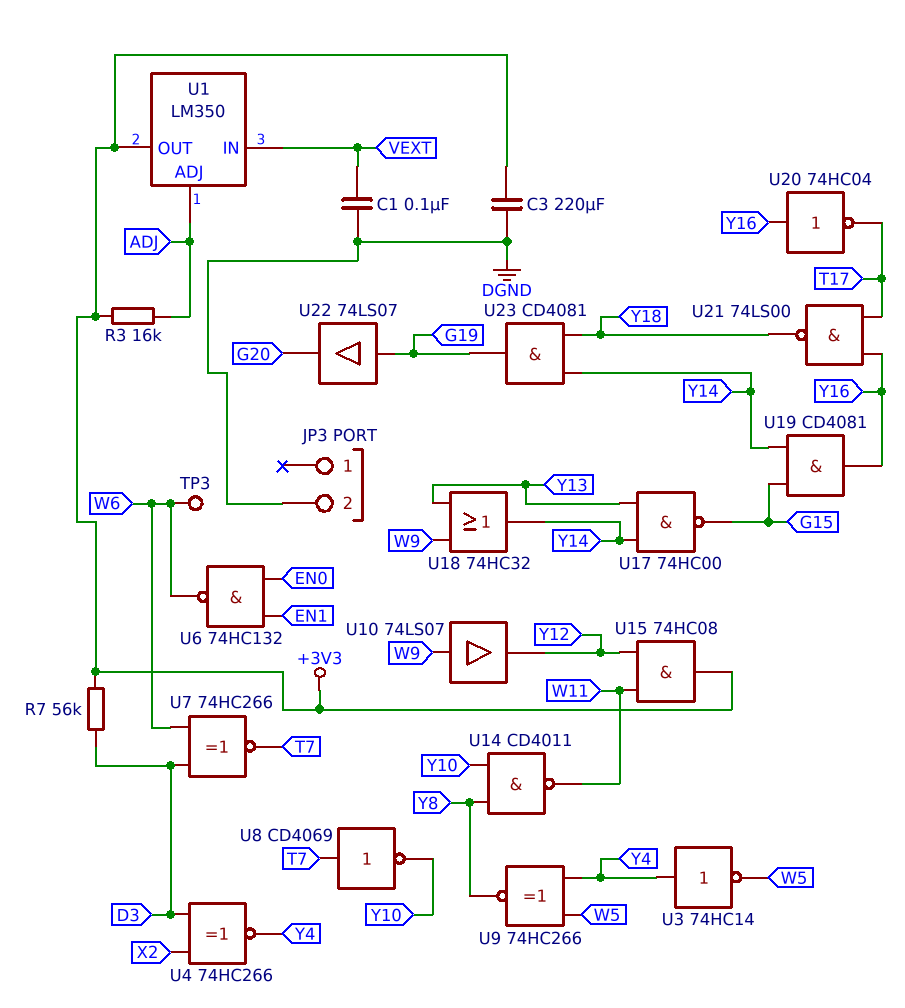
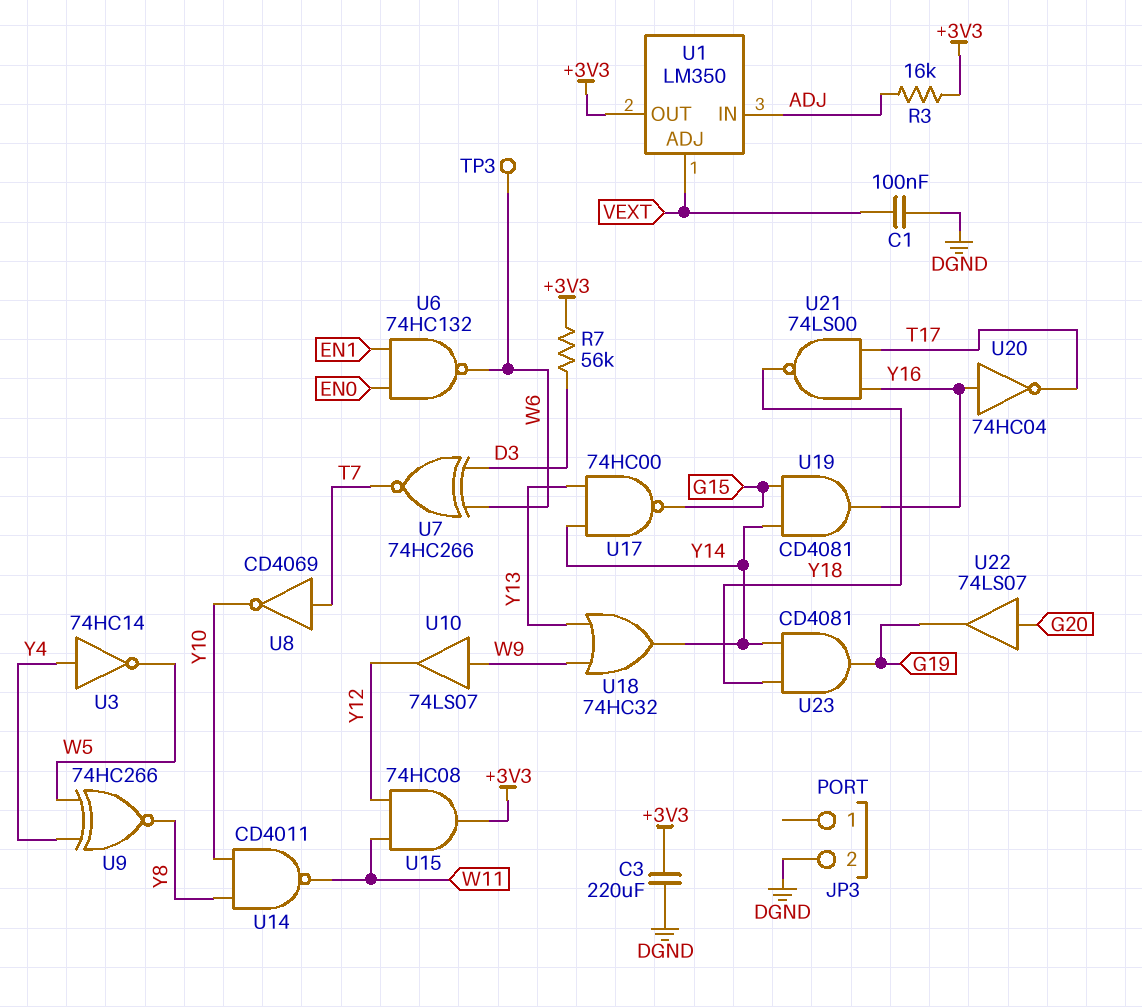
U1 pin ADJ: ADJ -> VEXT
U1 pin IN: VEXT -> ADJ
U4: XNOR 74HC266 (in D3, in X2, out Y4) -> none
U22: buffer 74LS07 (in G19, out G20) -> buffer 74LS07 (in G20, out G19)

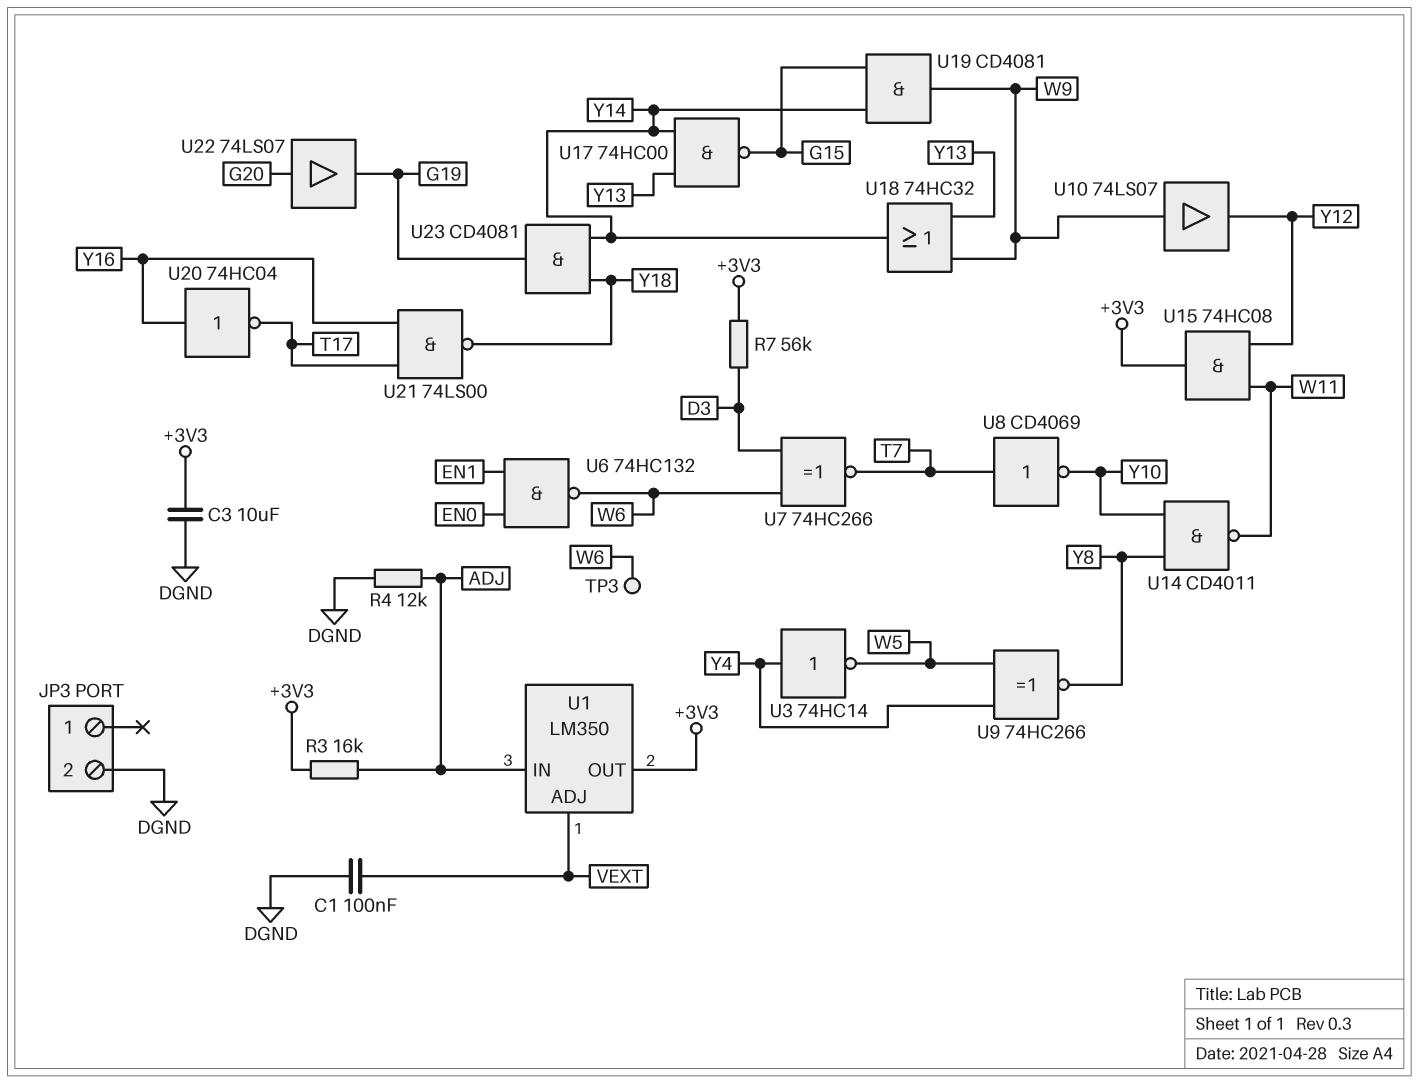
C3: 220uF (+3V3, DGND) -> 10uF (+3V3, DGND)
R4: none -> 12k (ADJ, DGND)
U19: AND CD4081 (in G15, in Y14, out Y16) -> AND CD4081 (in G15, in Y14, out W9)

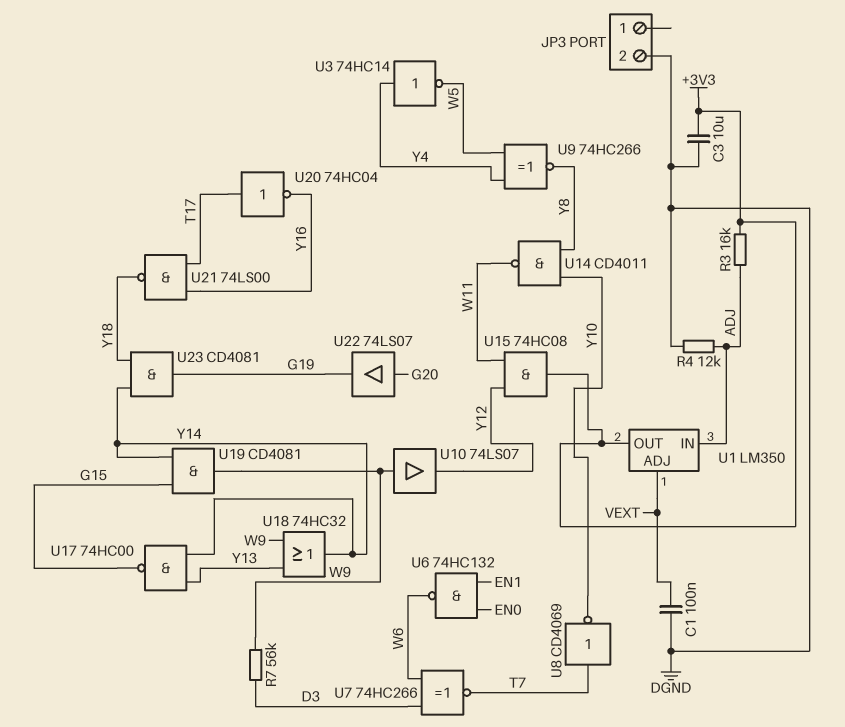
R7: 56k (+3V3, D3) -> 56k (D3, W9)
TP3: test point (W6) -> none
U20: NOT 74HC04 (in Y16, out T17) -> NOT 74HC04 (in T17, out Y16)

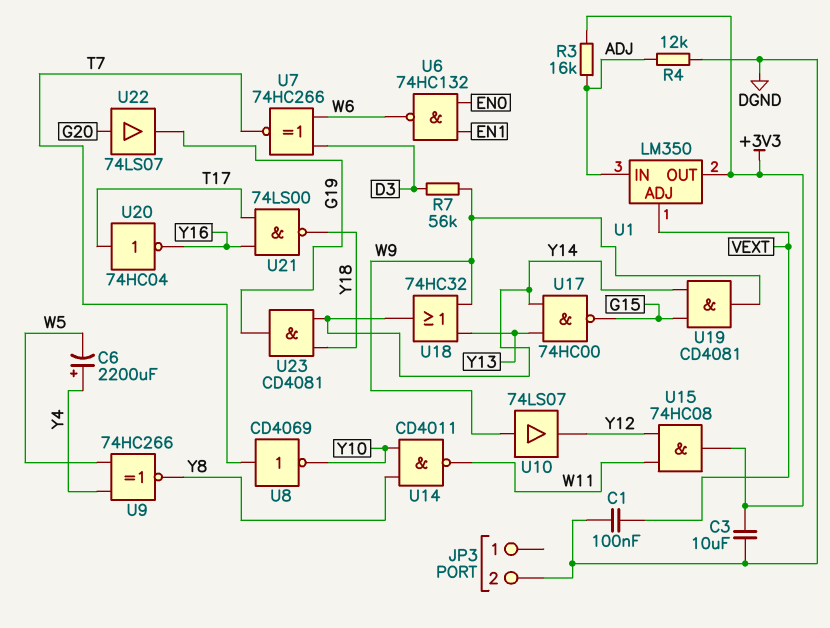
C6: none -> 2200uF (plus Y4, minus W5)
U3: NOT 74HC14 (in Y4, out W5) -> none

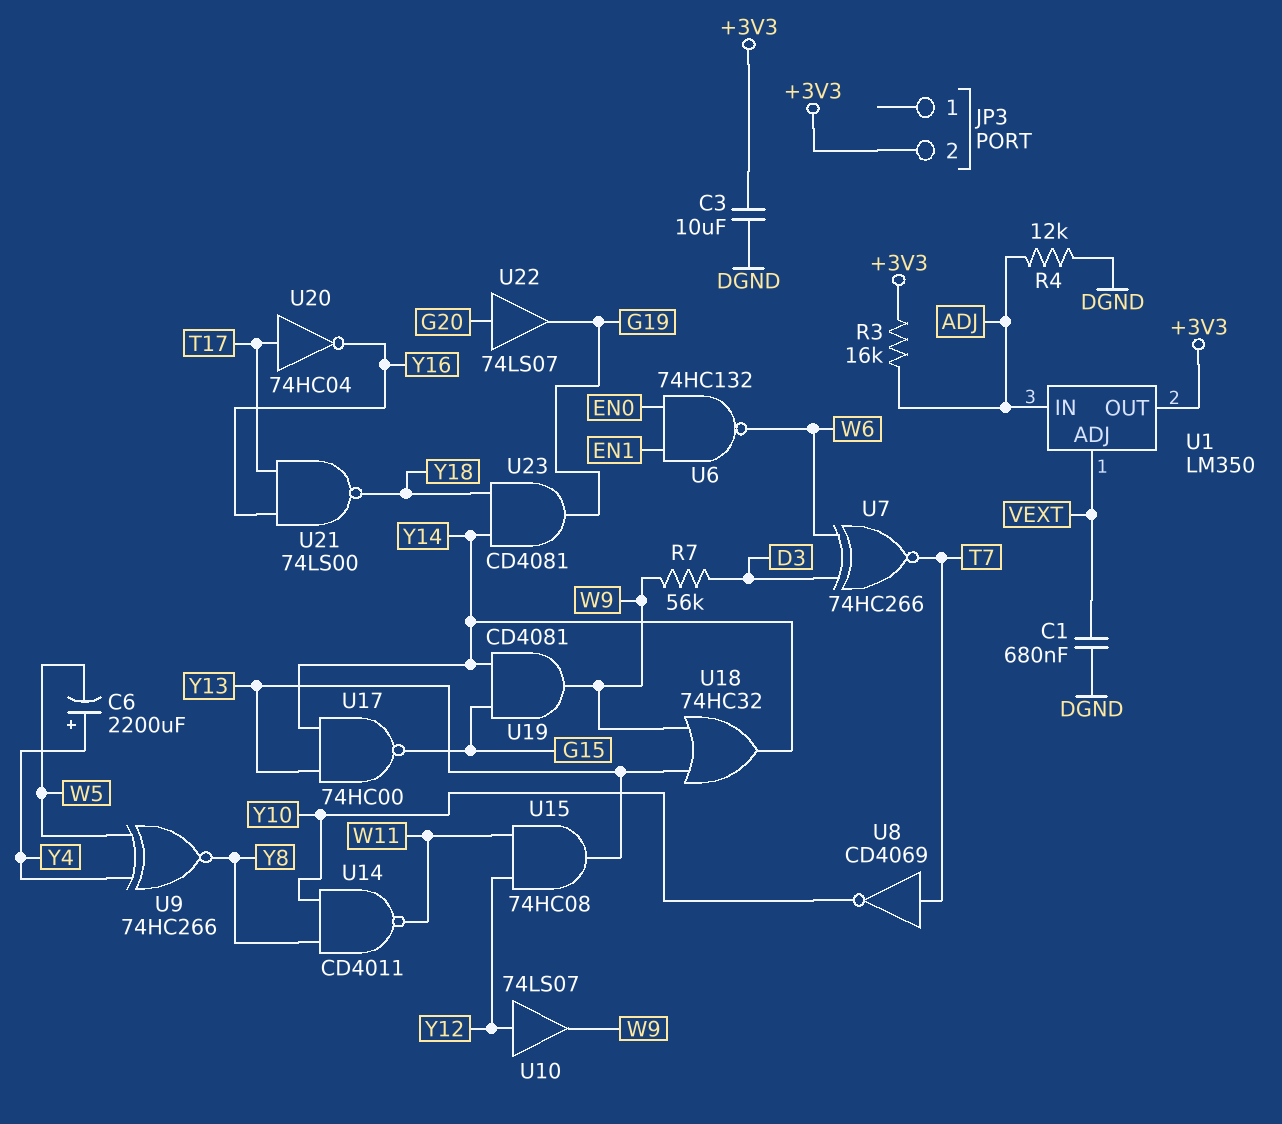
C1: 100nF (DGND, VEXT) -> 680nF (DGND, VEXT)
JP3 pin 2: DGND -> +3V3
U10: buffer 74LS07 (in W9, out Y12) -> buffer 74LS07 (in Y12, out W9)
U15: AND 74HC08 (in W11, in Y12, out +3V3) -> AND 74HC08 (in W11, in Y12, out Y13)

